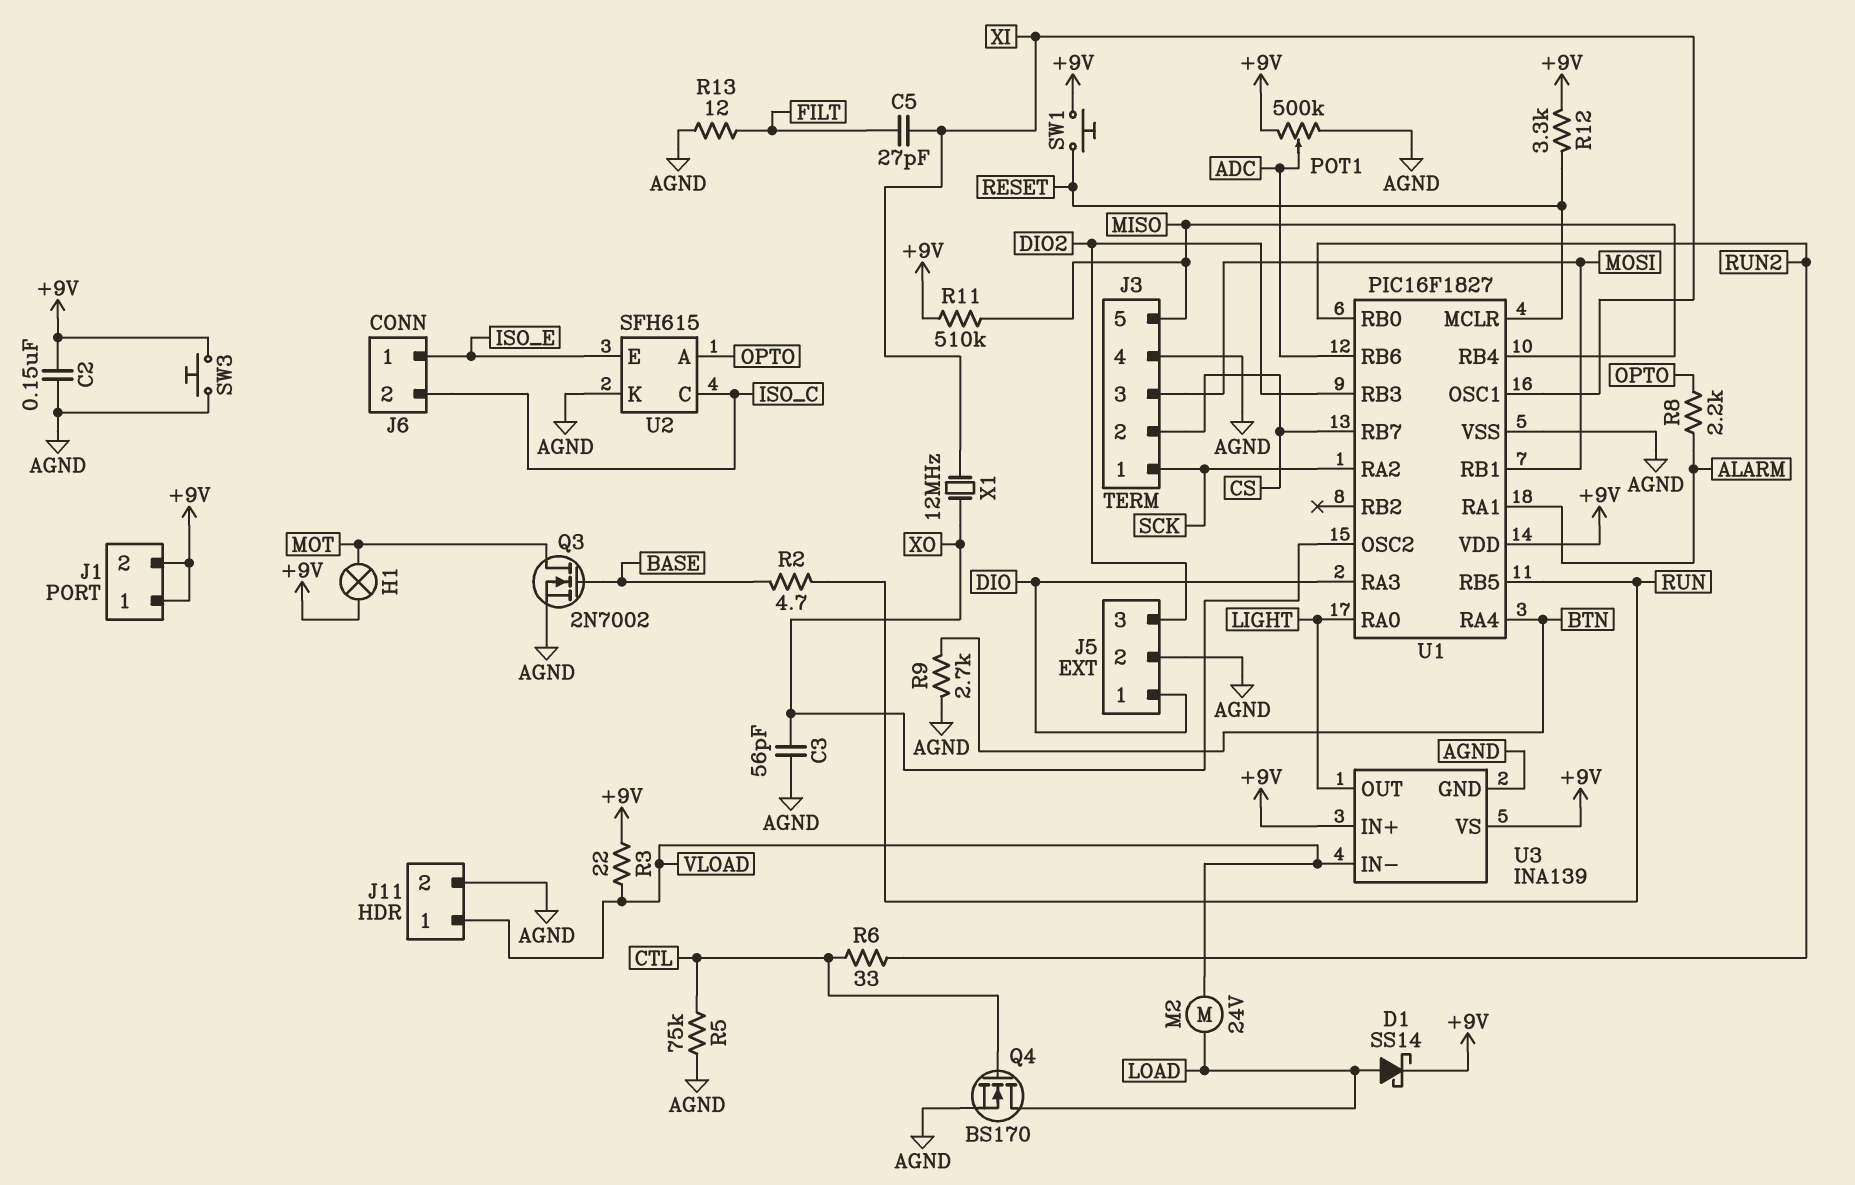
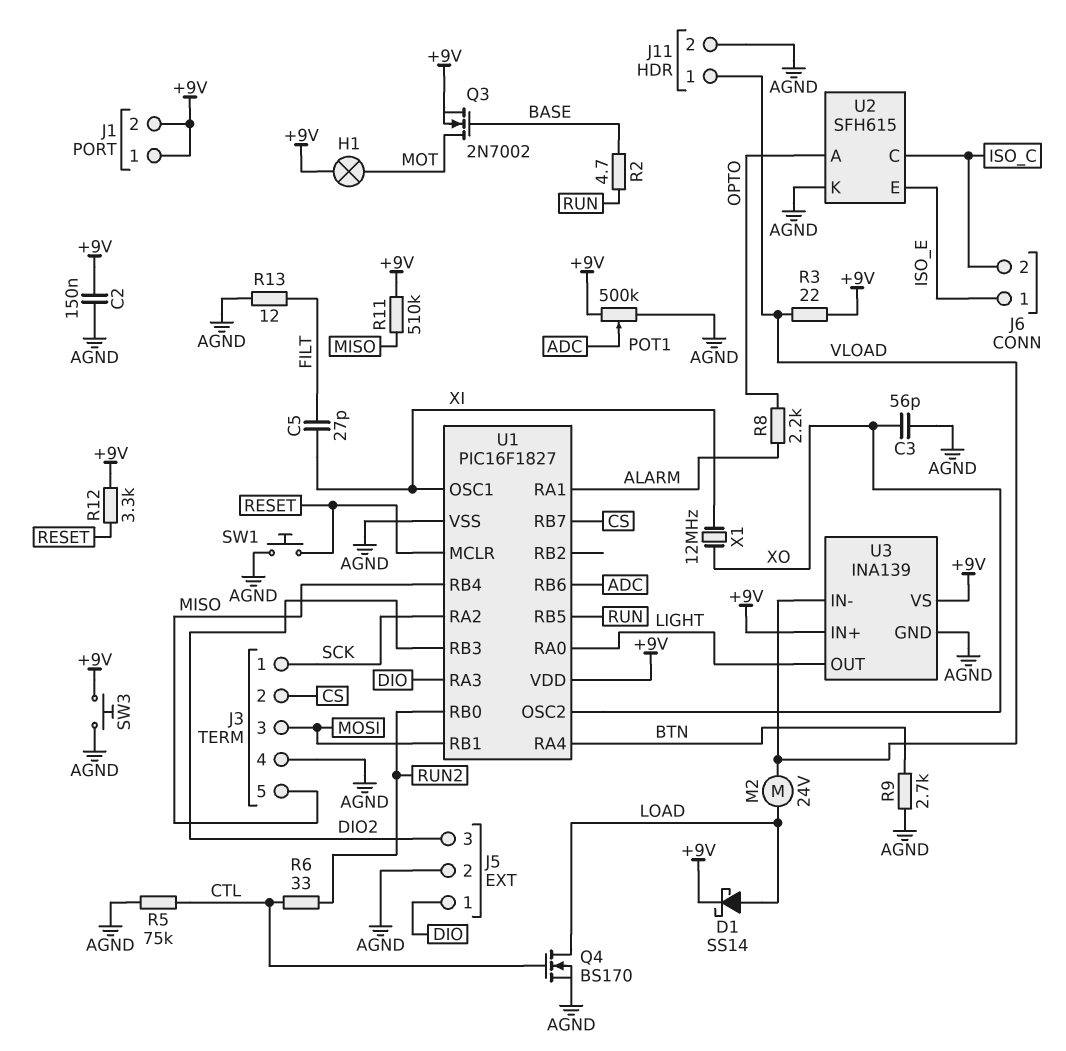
Q3: NMOS 2N7002 (G BASE, D MOT, S AGND) -> NMOS 2N7002 (G BASE, D MOT, S +9V)
SW1: button (+9V, RESET) -> button (AGND, RESET)

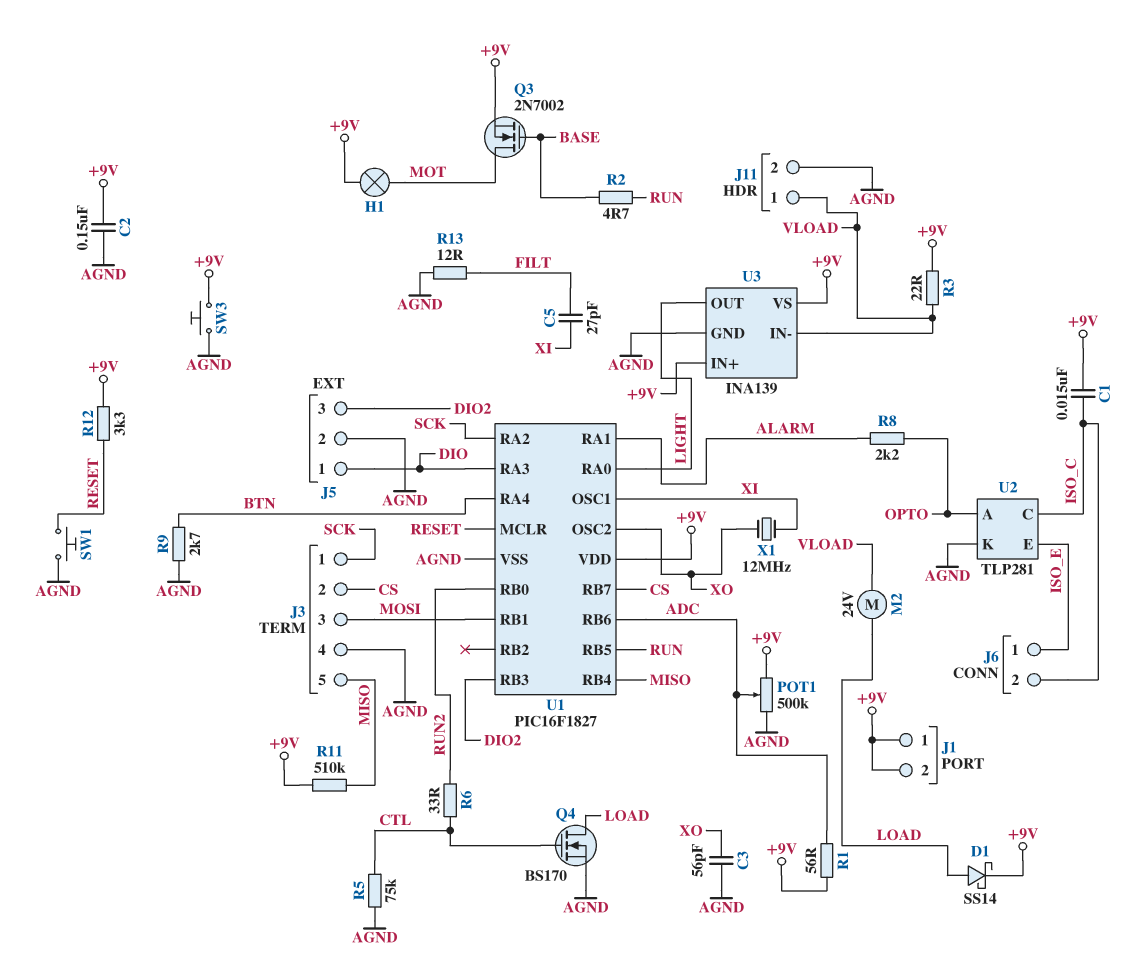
C1: none -> 15nF (+9V, ISO_C)
R1: none -> 56 (+9V, ADC)
U2: SFH615 -> TLP281

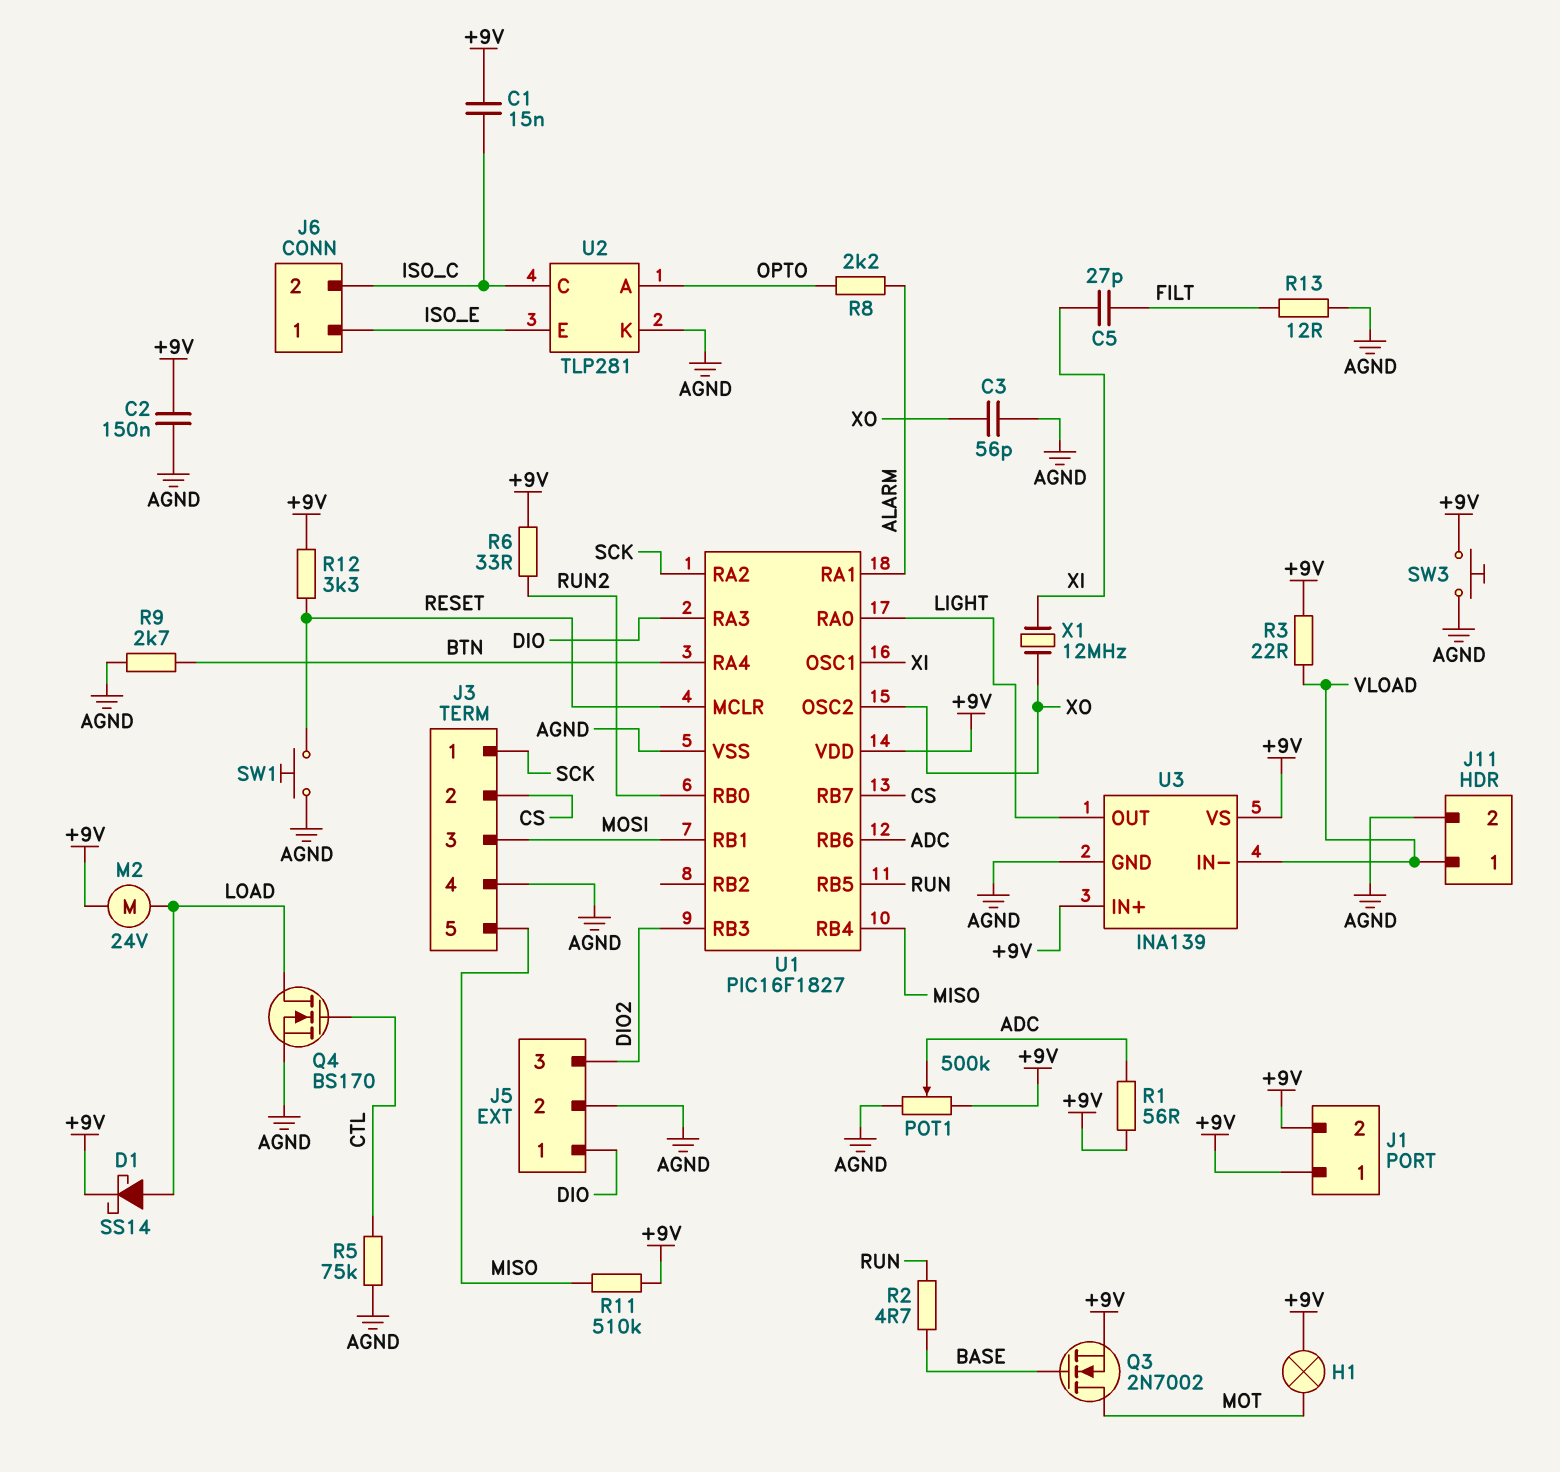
M2: motor 24V (LOAD, VLOAD) -> motor 24V (+9V, LOAD)
R6: 33 (CTL, RUN2) -> 33 (+9V, RUN2)

